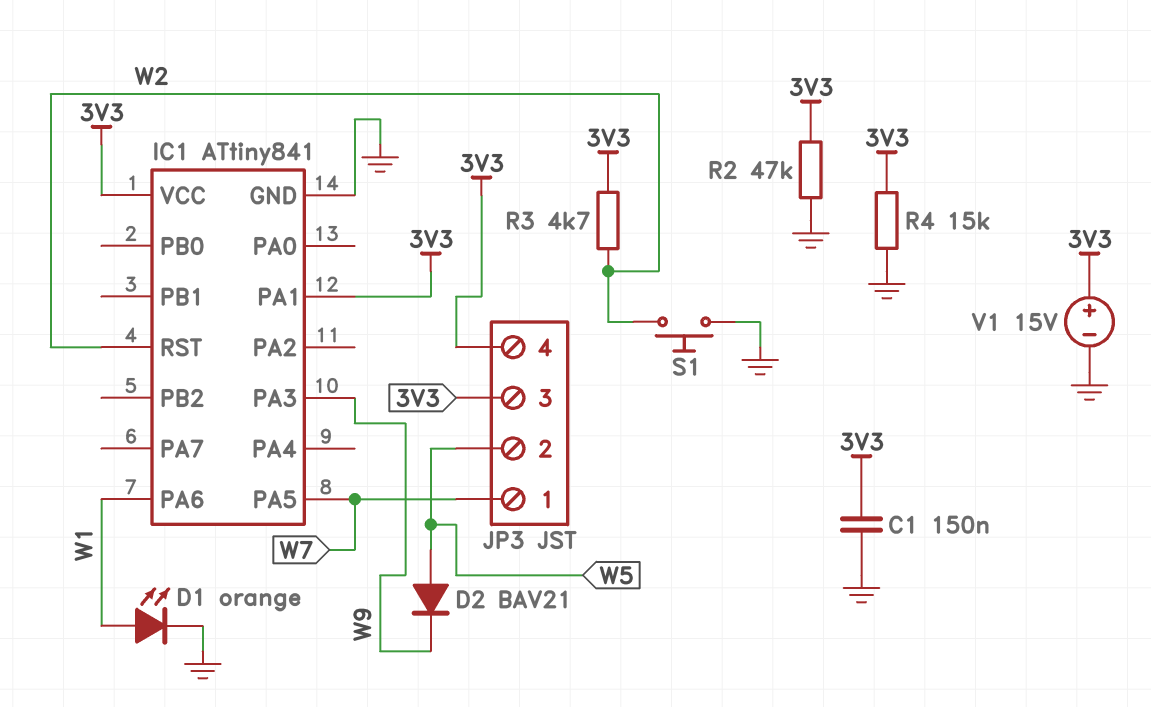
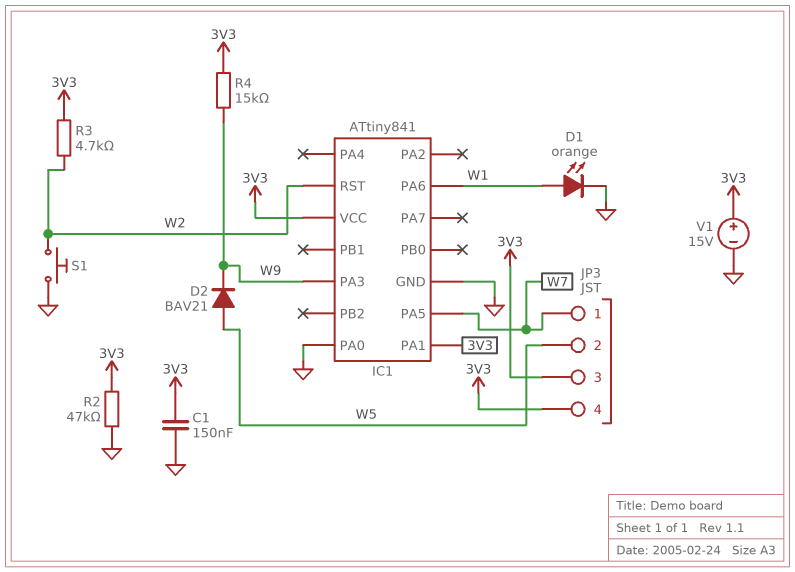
IC1 pin PA0: none -> GND
R4: 15k (3V3, GND) -> 15k (3V3, W9)

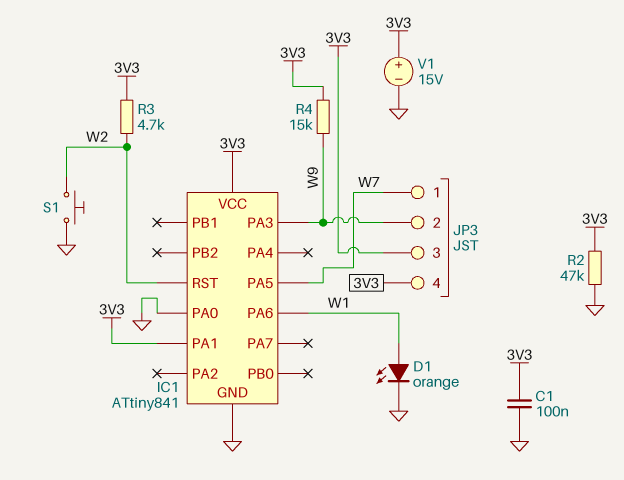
C1: 150nF (3V3, GND) -> 100nF (3V3, GND)
D2: diode BAV21 (A W5, K W9) -> none
JP3 pin 2: W5 -> W9

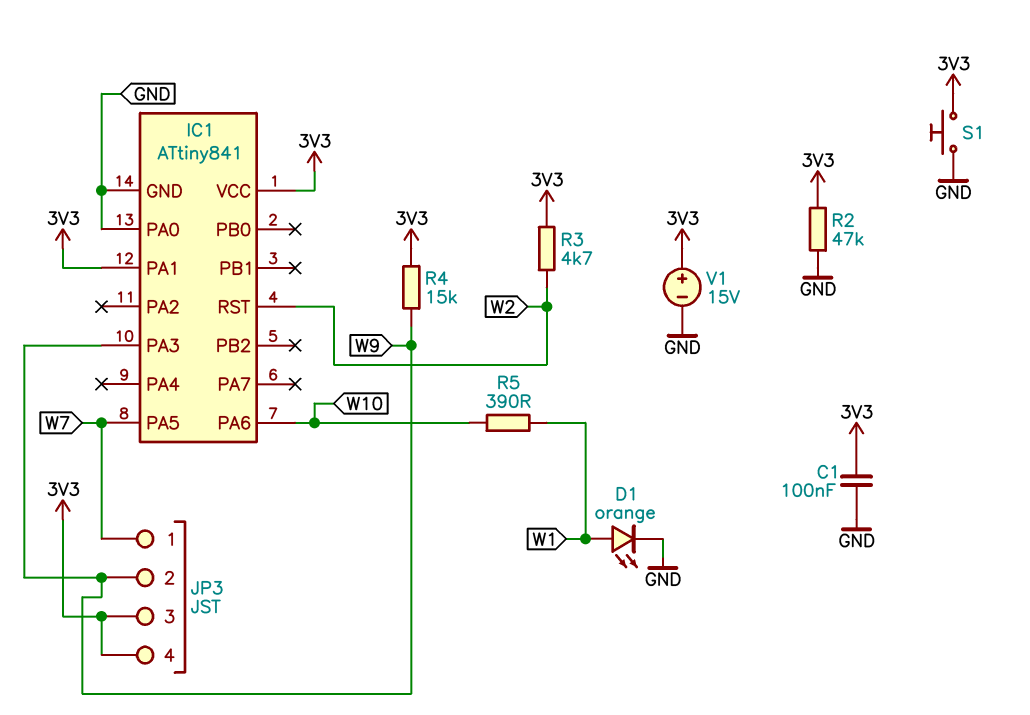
IC1 pin PA6: W1 -> W10
R5: none -> 390 (W1, W10)
S1: button (GND, W2) -> button (3V3, GND)

